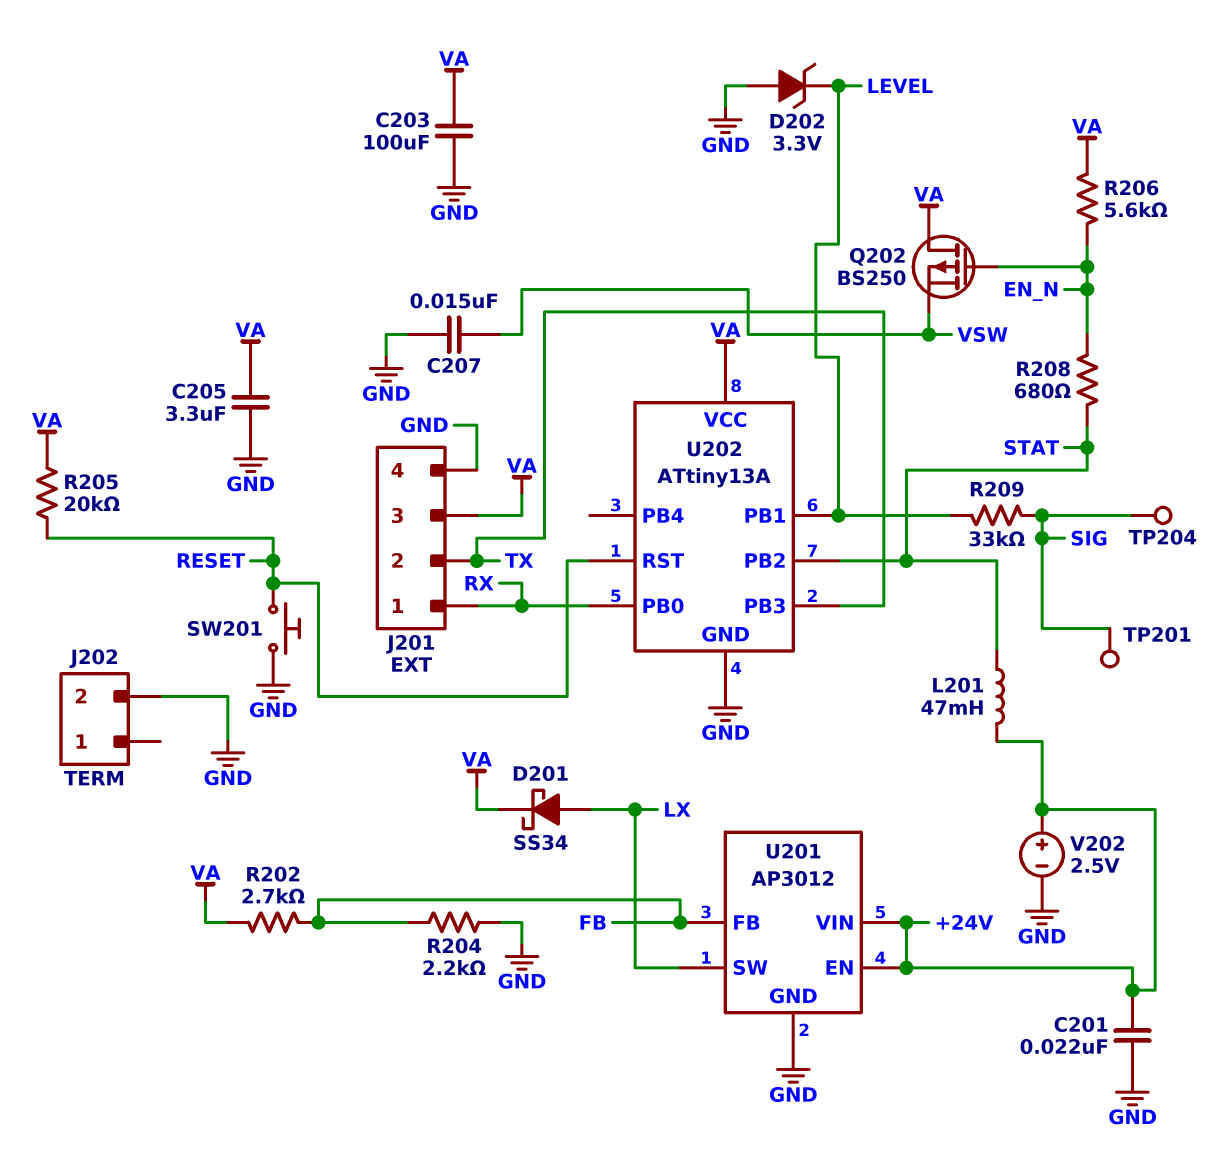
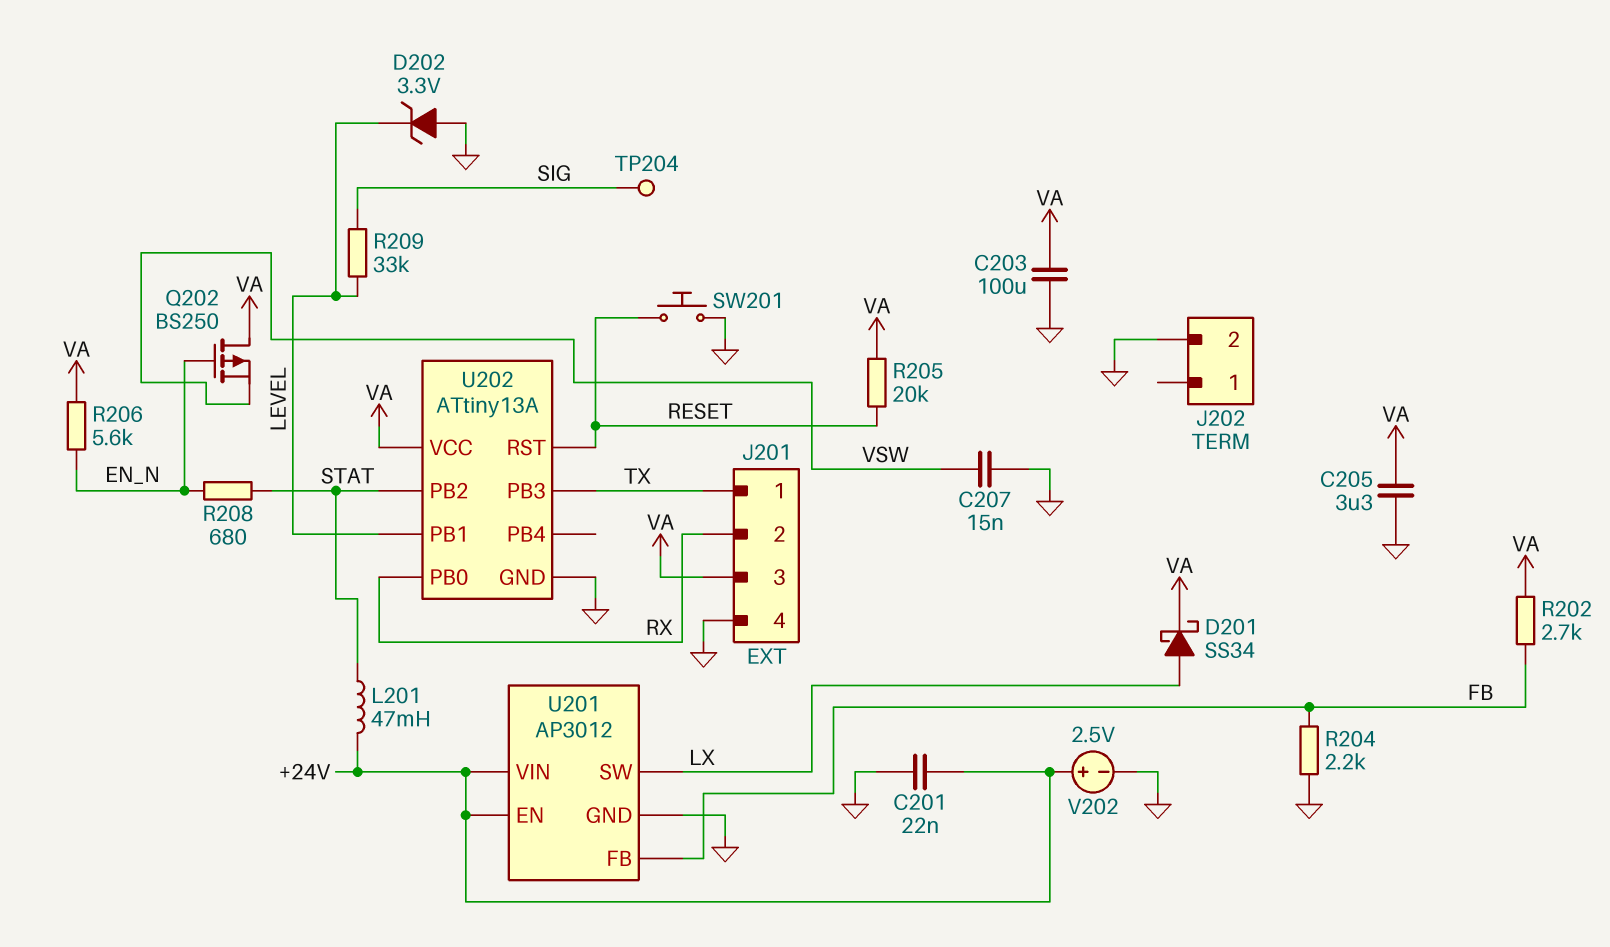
J201 pin 1: RX -> TX
J201 pin 2: TX -> RX
TP201: test point (SIG) -> none

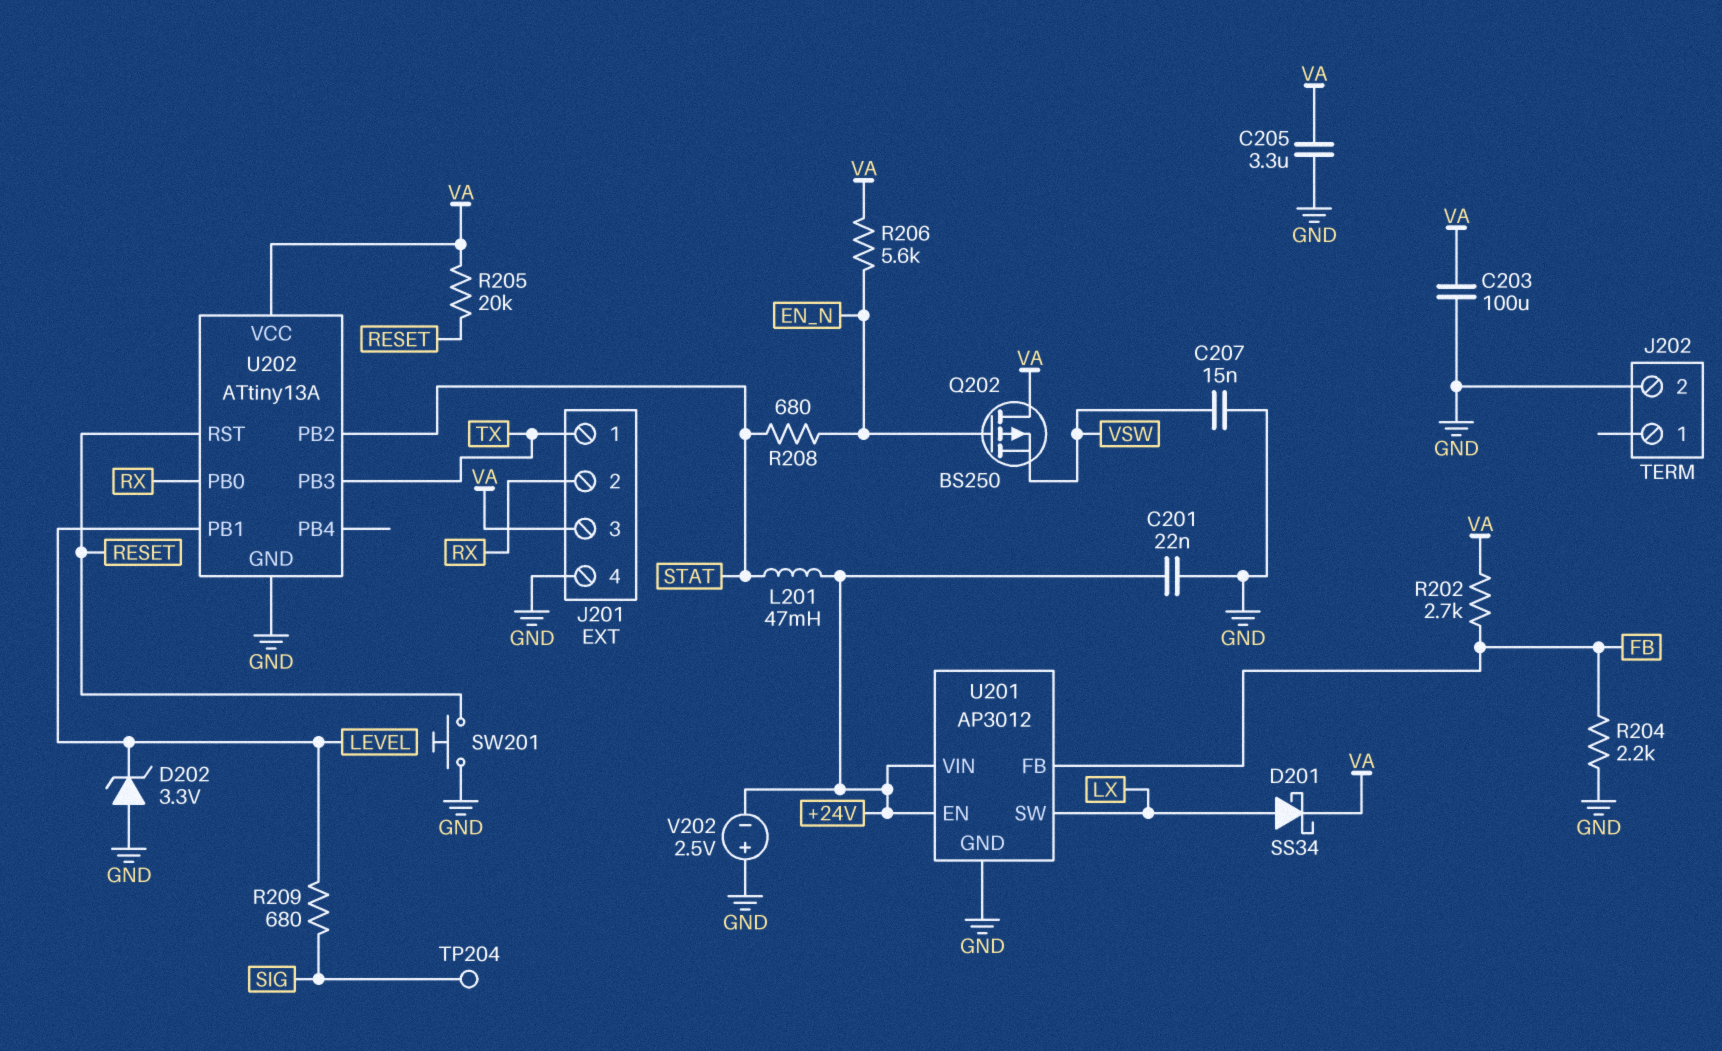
R209: 33k (LEVEL, SIG) -> 680 (LEVEL, SIG)
V202: 2.5V (plus +24V, minus GND) -> 2.5V (plus GND, minus +24V)

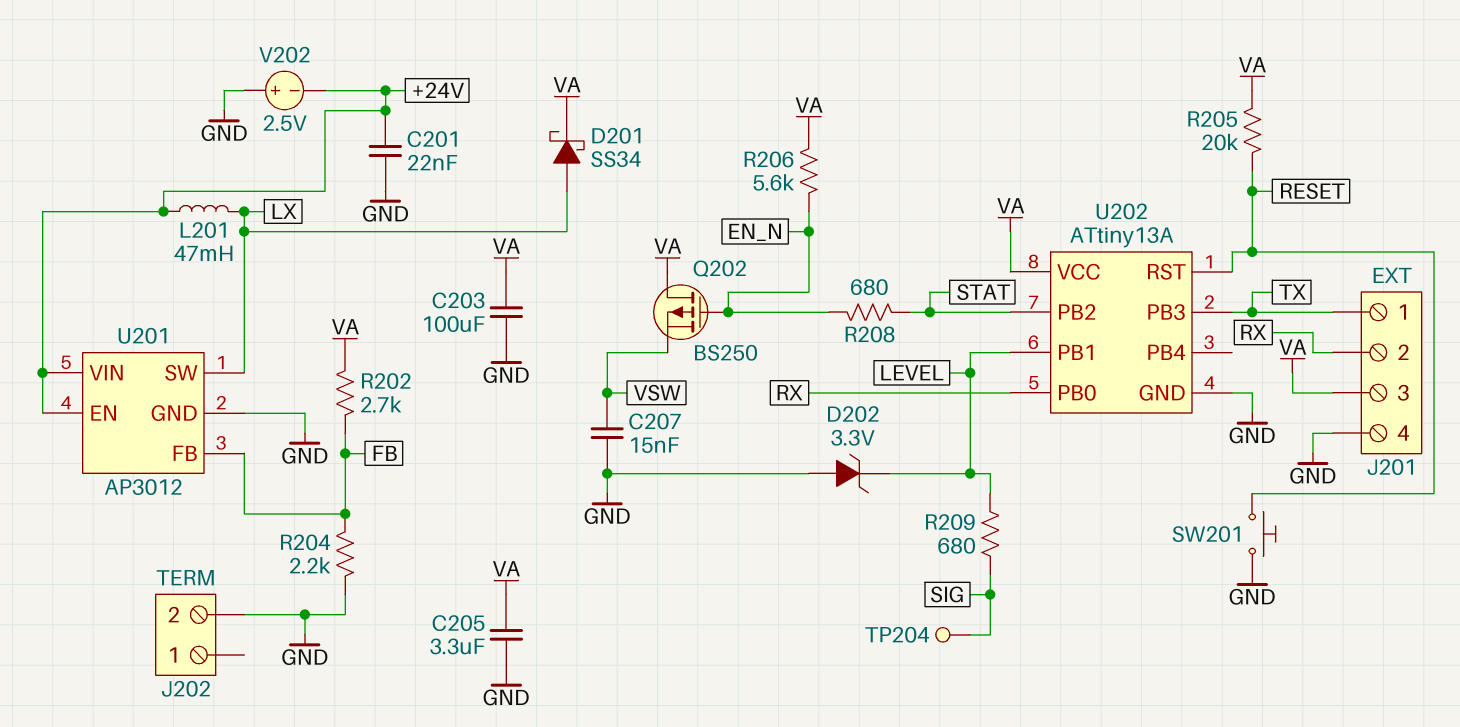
L201: 47mH (+24V, STAT) -> 47mH (+24V, LX)

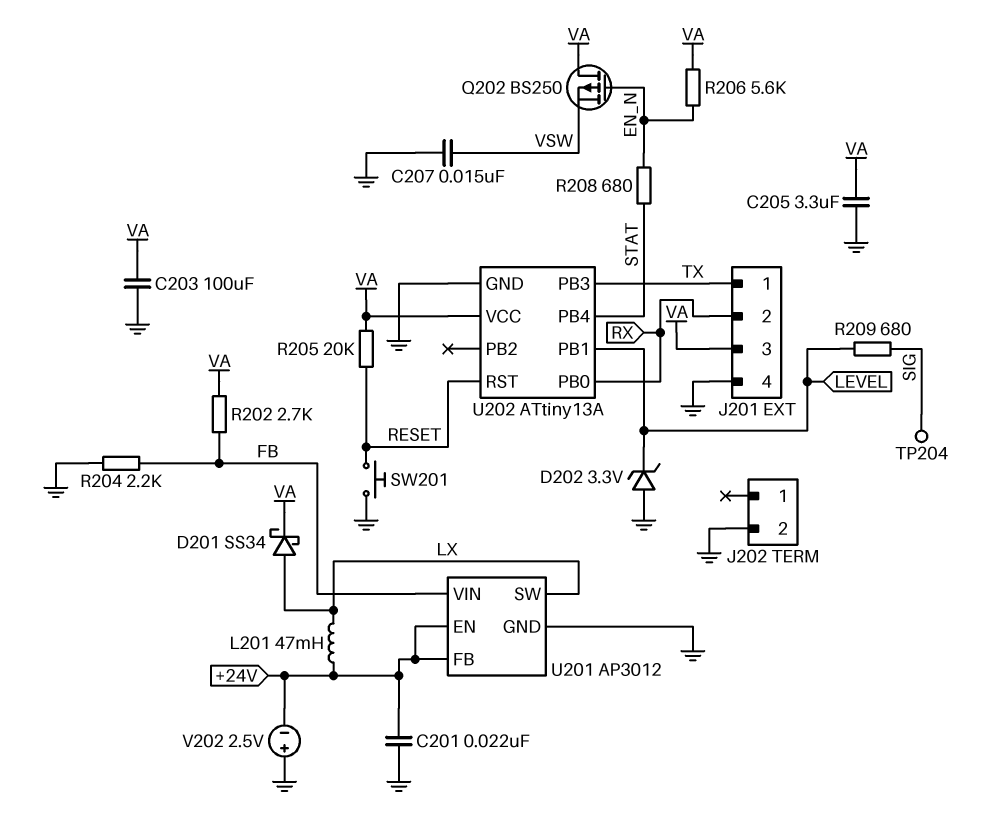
U201 pin FB: FB -> +24V
U201 pin VIN: +24V -> FB
U202 pin PB2: STAT -> none
U202 pin PB4: none -> STAT

